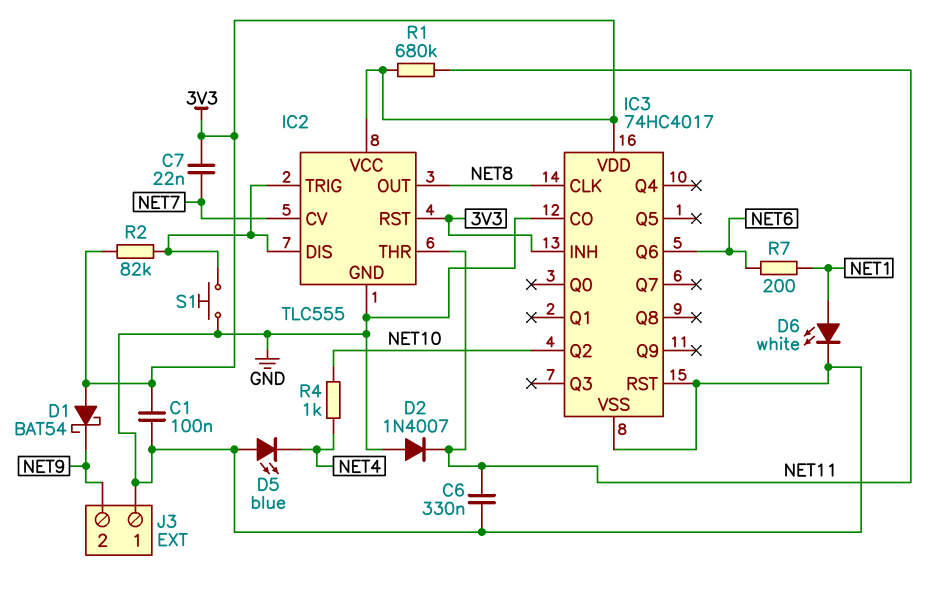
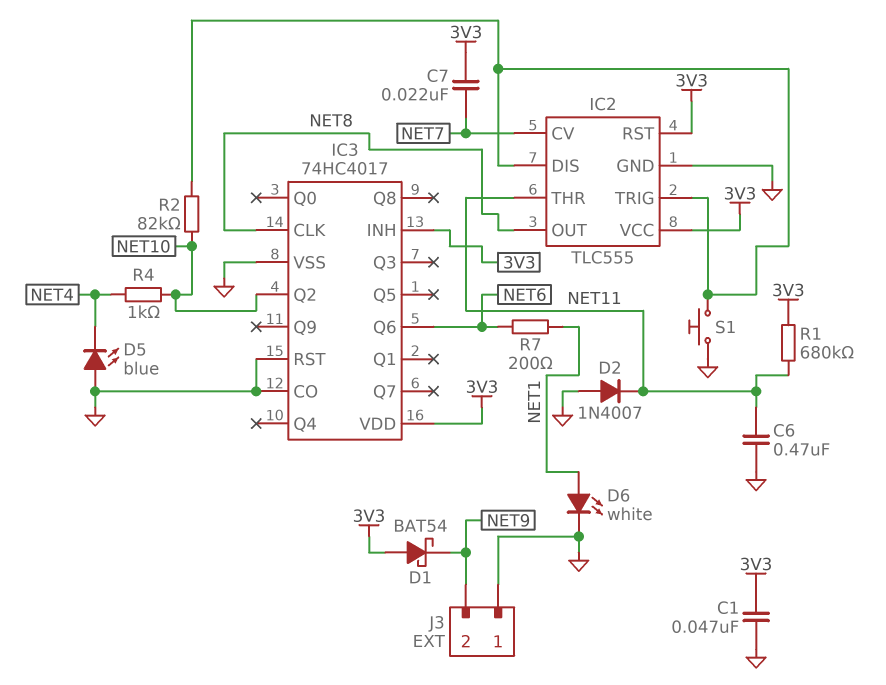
C1: 100nF (3V3, GND) -> 47nF (3V3, GND)
C6: 330nF (GND, NET11) -> 470nF (GND, NET11)
R2: 82k (3V3, IC2/DIS) -> 82k (IC2/DIS, NET10)

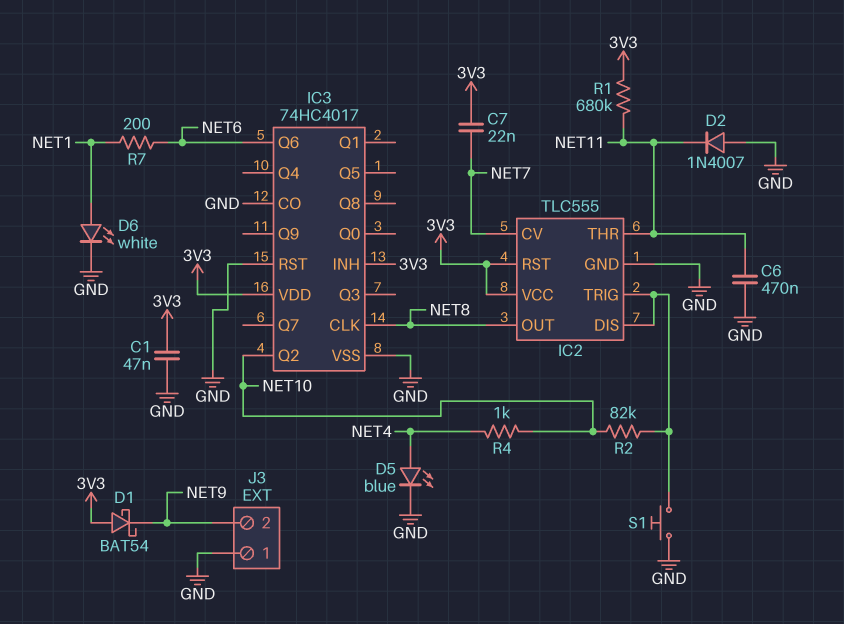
D5: LED blue (A GND, K NET4) -> LED blue (A NET4, K GND)

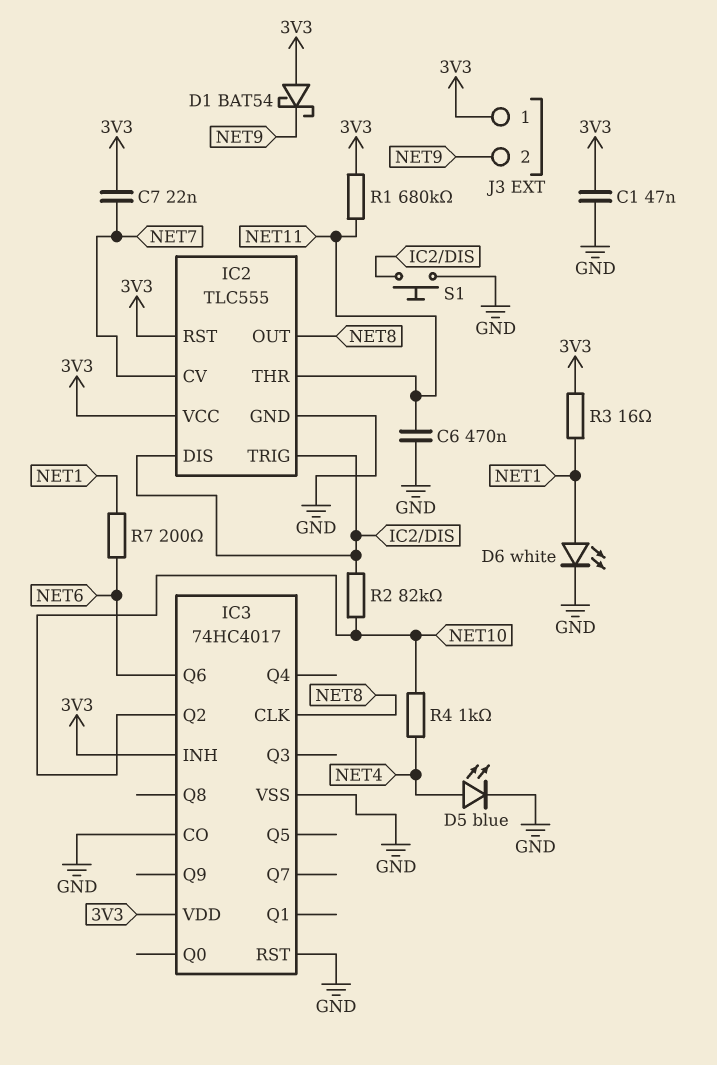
D2: diode 1N4007 (A GND, K NET11) -> none
J3 pin 1: GND -> 3V3
R3: none -> 16 (3V3, NET1)

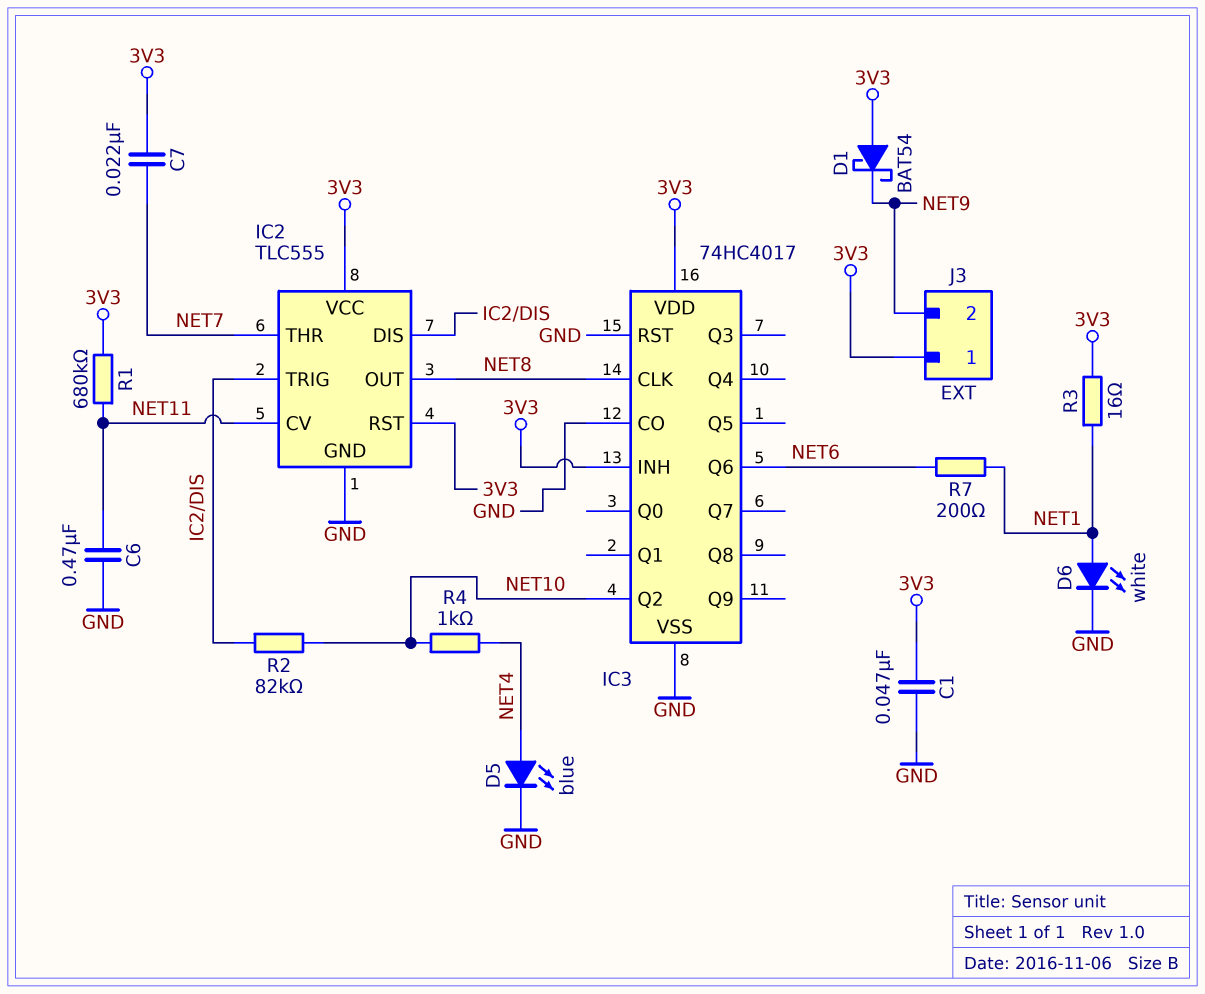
IC2 pin CV: NET7 -> NET11
IC2 pin THR: NET11 -> NET7
S1: button (GND, IC2/DIS) -> none

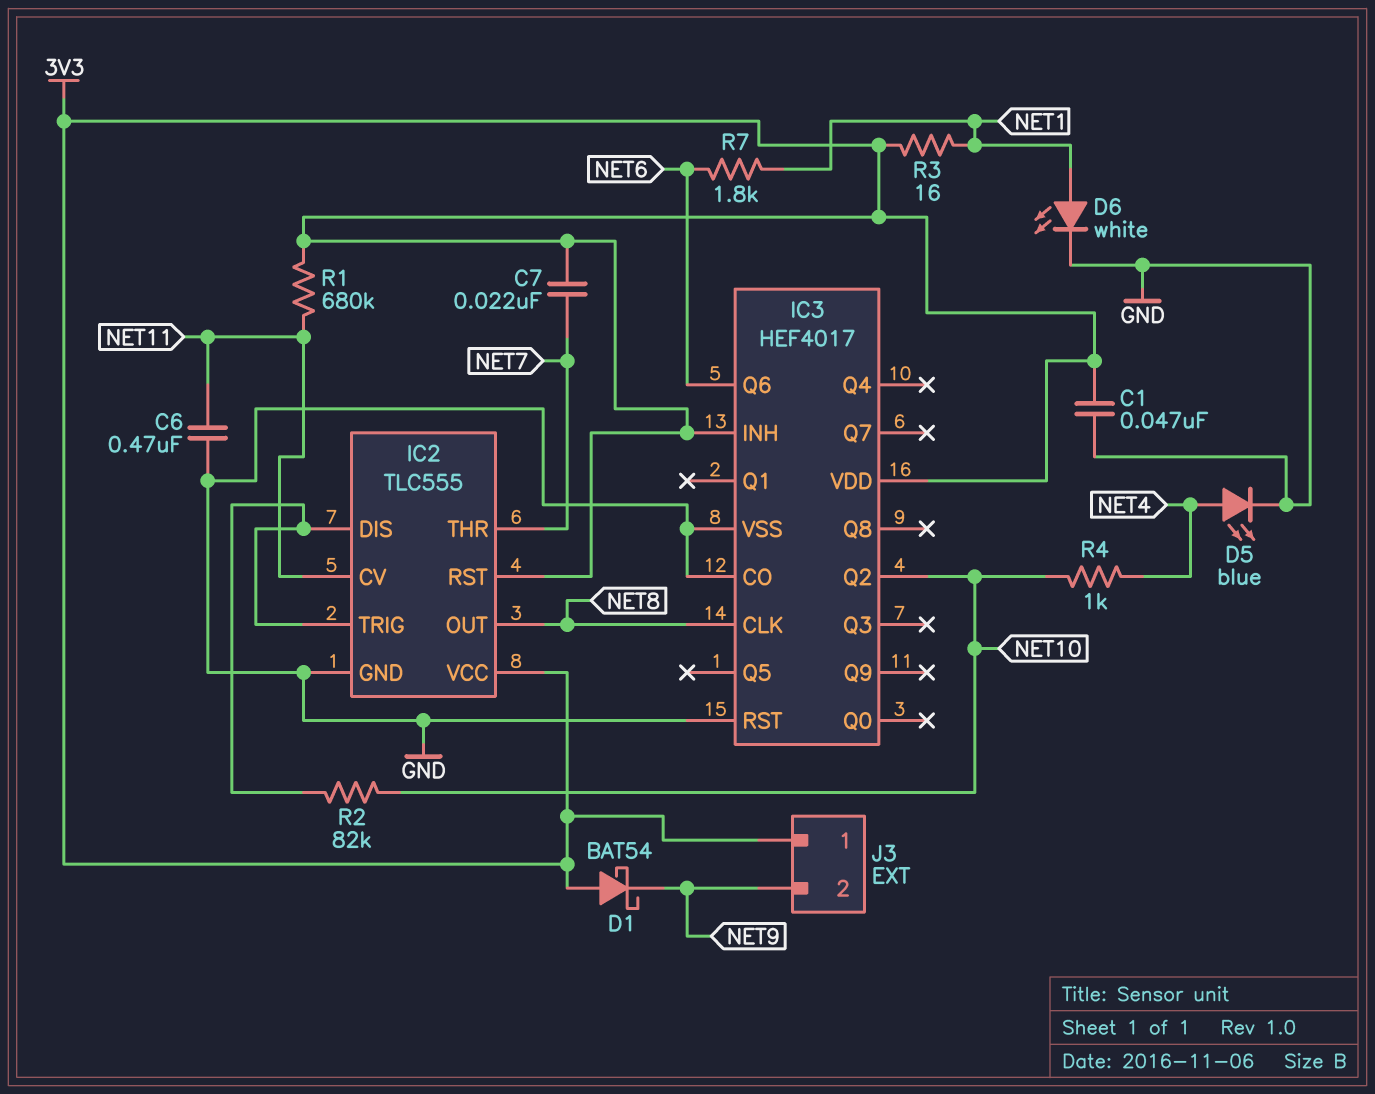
IC3: 74HC4017 -> HEF4017
R7: 200 (NET1, NET6) -> 1.8k (NET1, NET6)

